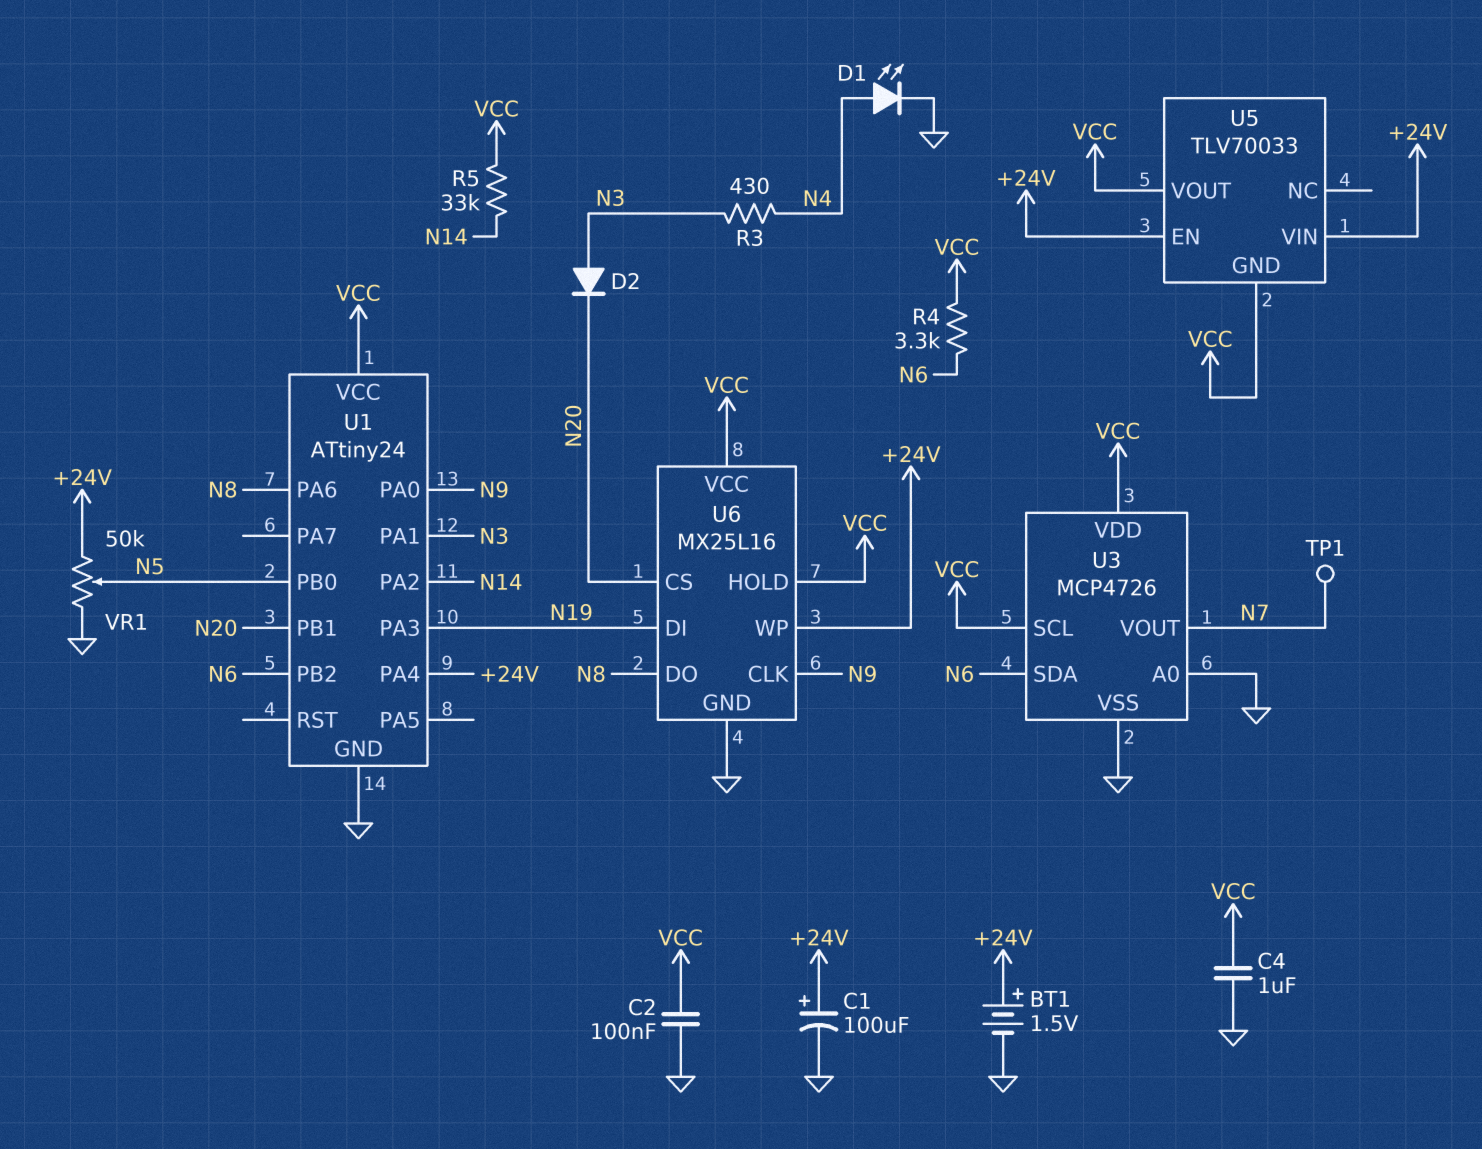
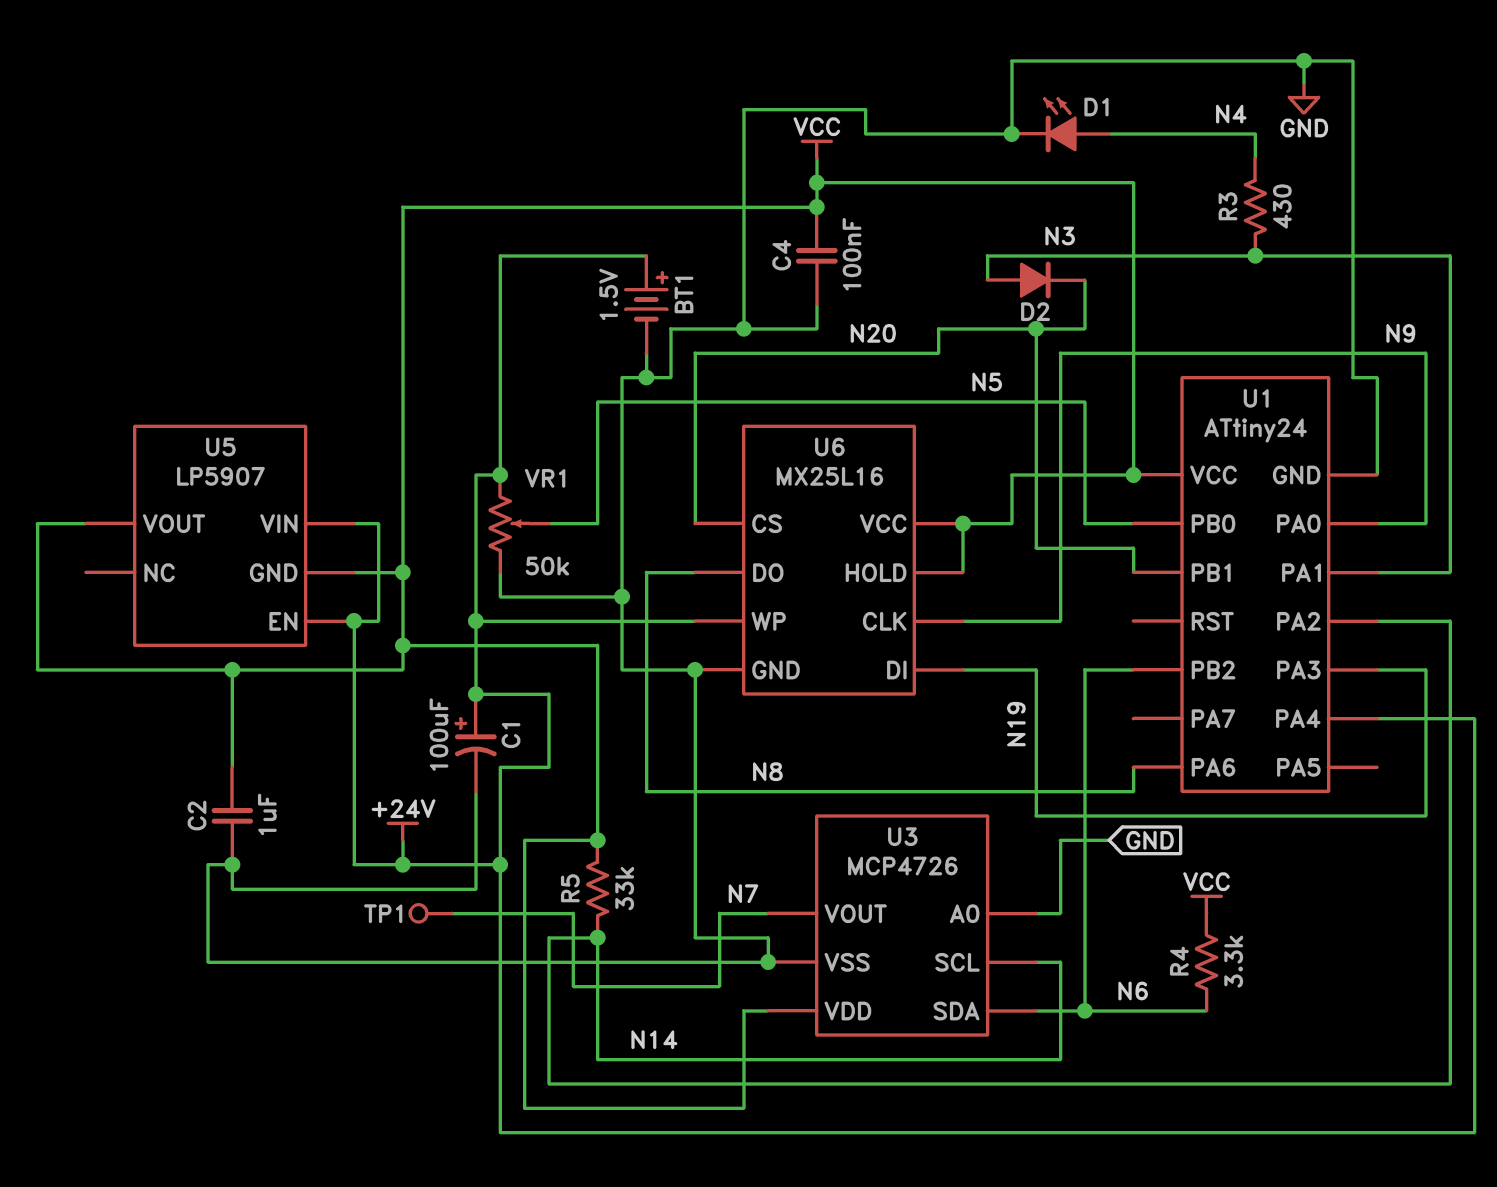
C2: 100nF (GND, VCC) -> 1uF (GND, VCC)
C4: 1uF (GND, VCC) -> 100nF (GND, VCC)
U3 pin SCL: VCC -> N14
U5: TLV70033 -> LP5907

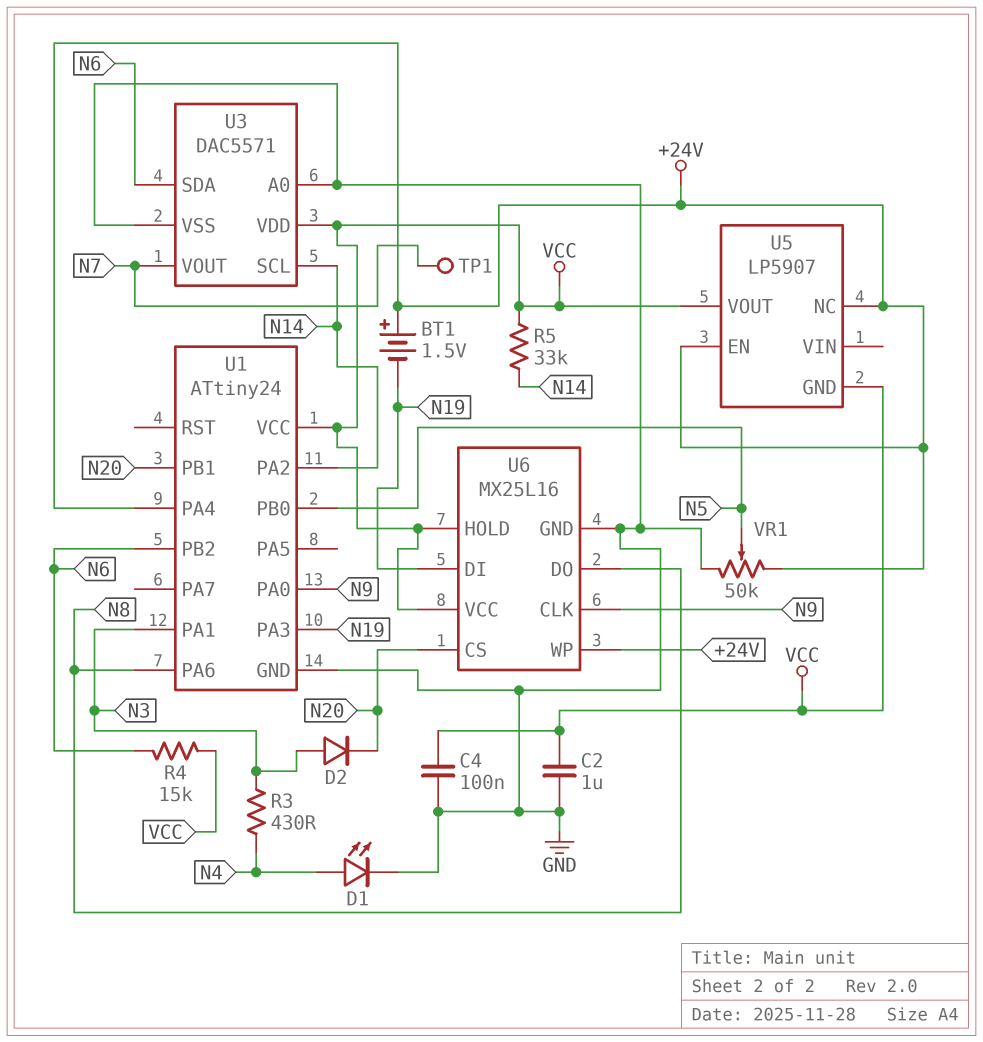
BT1: 1.5V (plus +24V, minus GND) -> 1.5V (plus +24V, minus N19)
C1: 100uF (plus +24V, minus GND) -> none
R4: 3.3k (N6, VCC) -> 15k (N6, VCC)
U3: MCP4726 -> DAC5571
U5 pin NC: none -> +24V
U5 pin VIN: +24V -> none

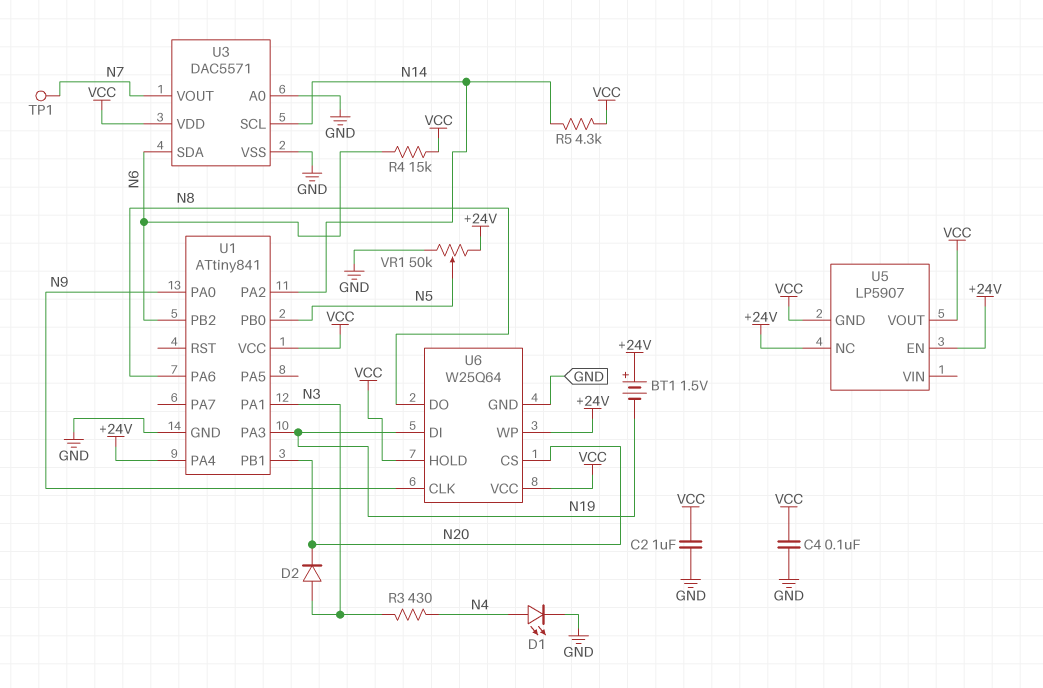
R5: 33k (N14, VCC) -> 4.3k (N14, VCC)
U1: ATtiny24 -> ATtiny841
U6: MX25L16 -> W25Q64

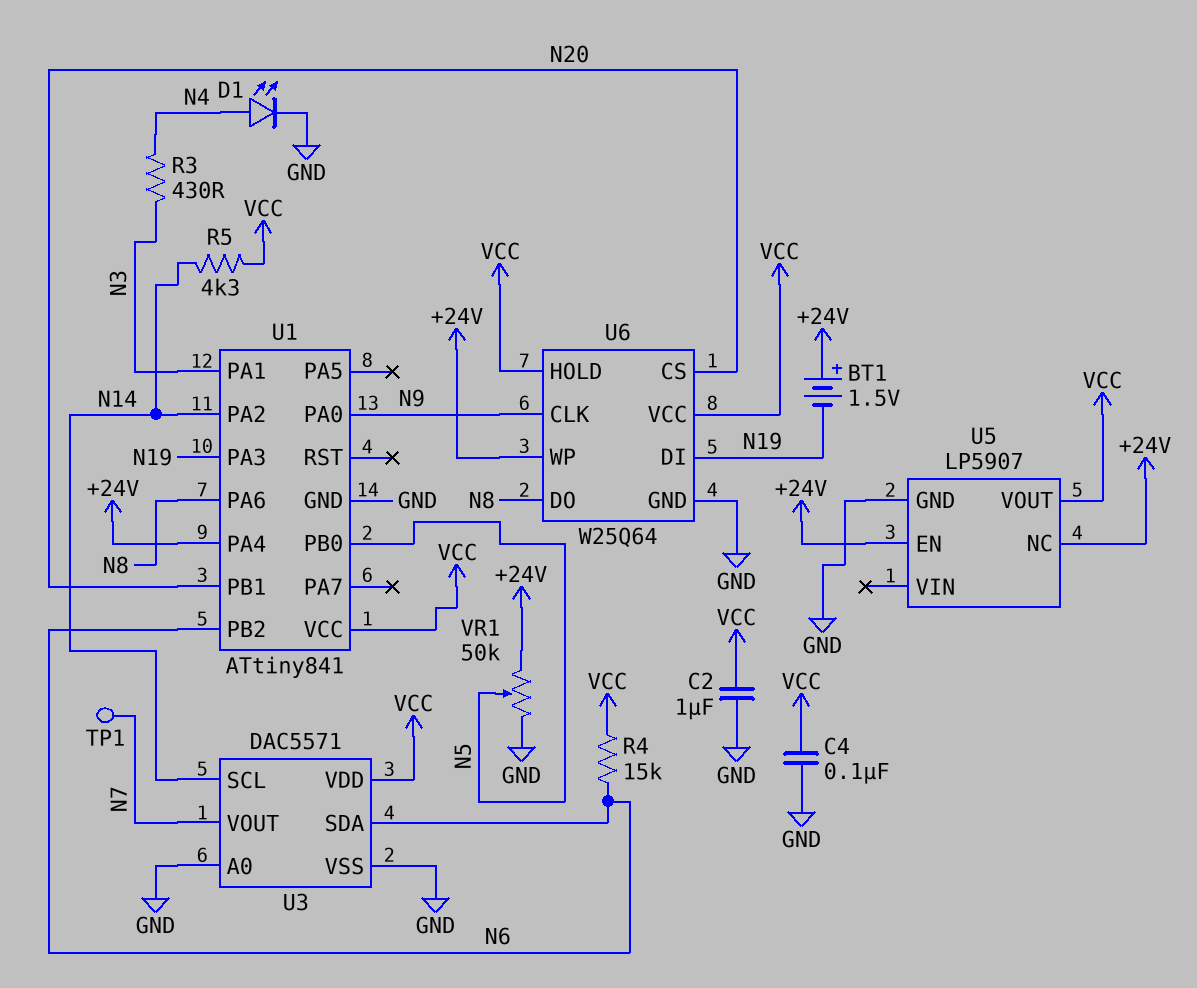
D2: diode (A N3, K N20) -> none
U5 pin GND: VCC -> GND

